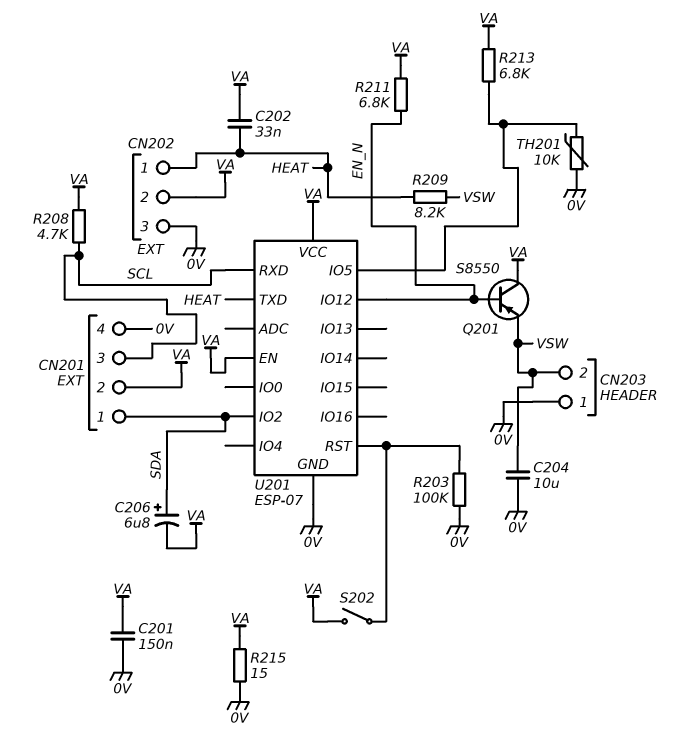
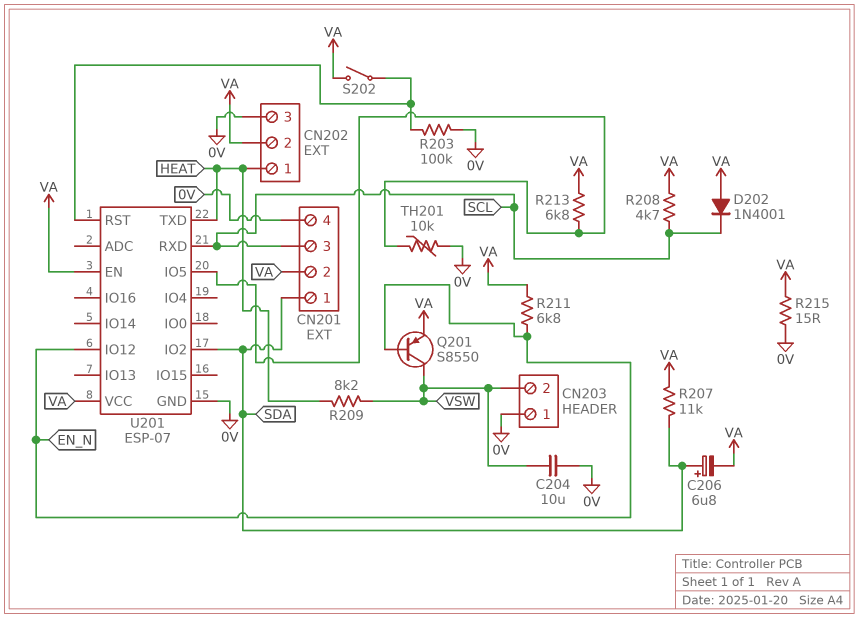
C201: 150nF (0V, VA) -> none
C202: 33nF (HEAT, VA) -> none
D202: none -> diode 1N4001 (A VA, K SCL)
Q201: PNP S8550 (B EN_N, C VA, E VSW) -> PNP S8550 (B EN_N, C VSW, E VA)
R207: none -> 11k (SDA, VA)

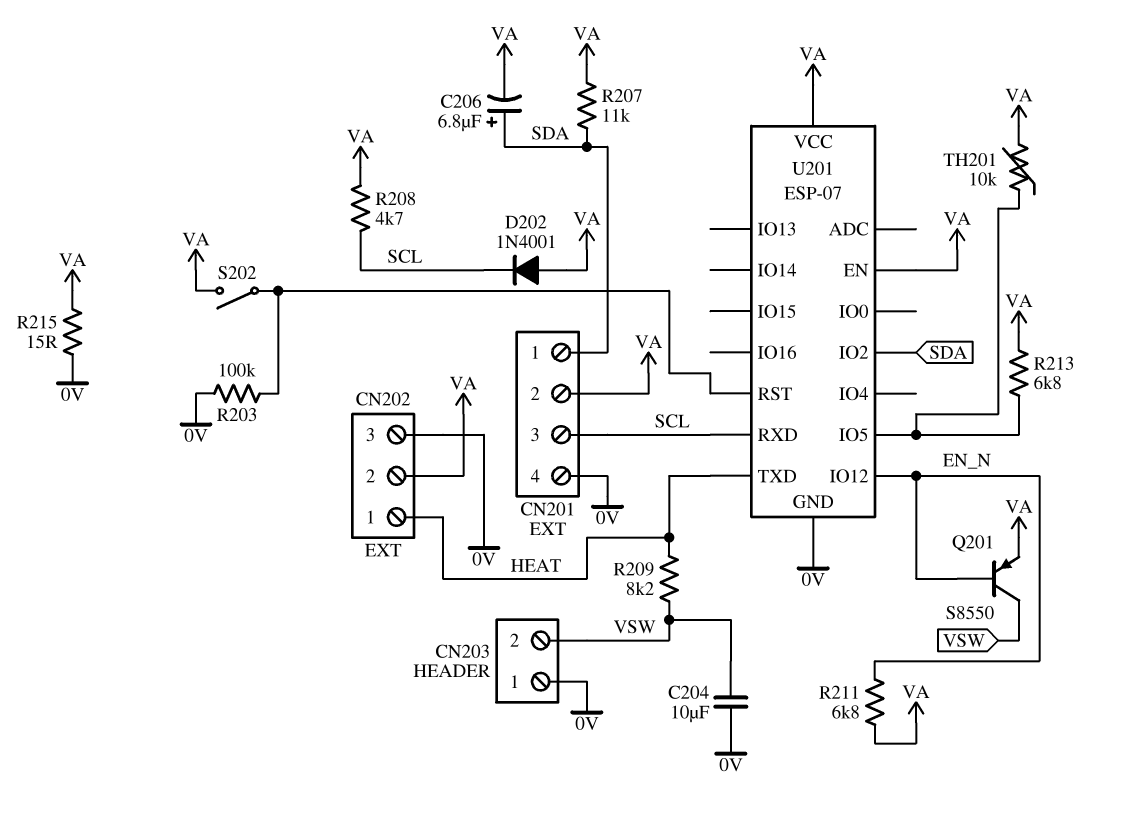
TH201: 10k (0V, U201/IO5) -> 10k (U201/IO5, VA)

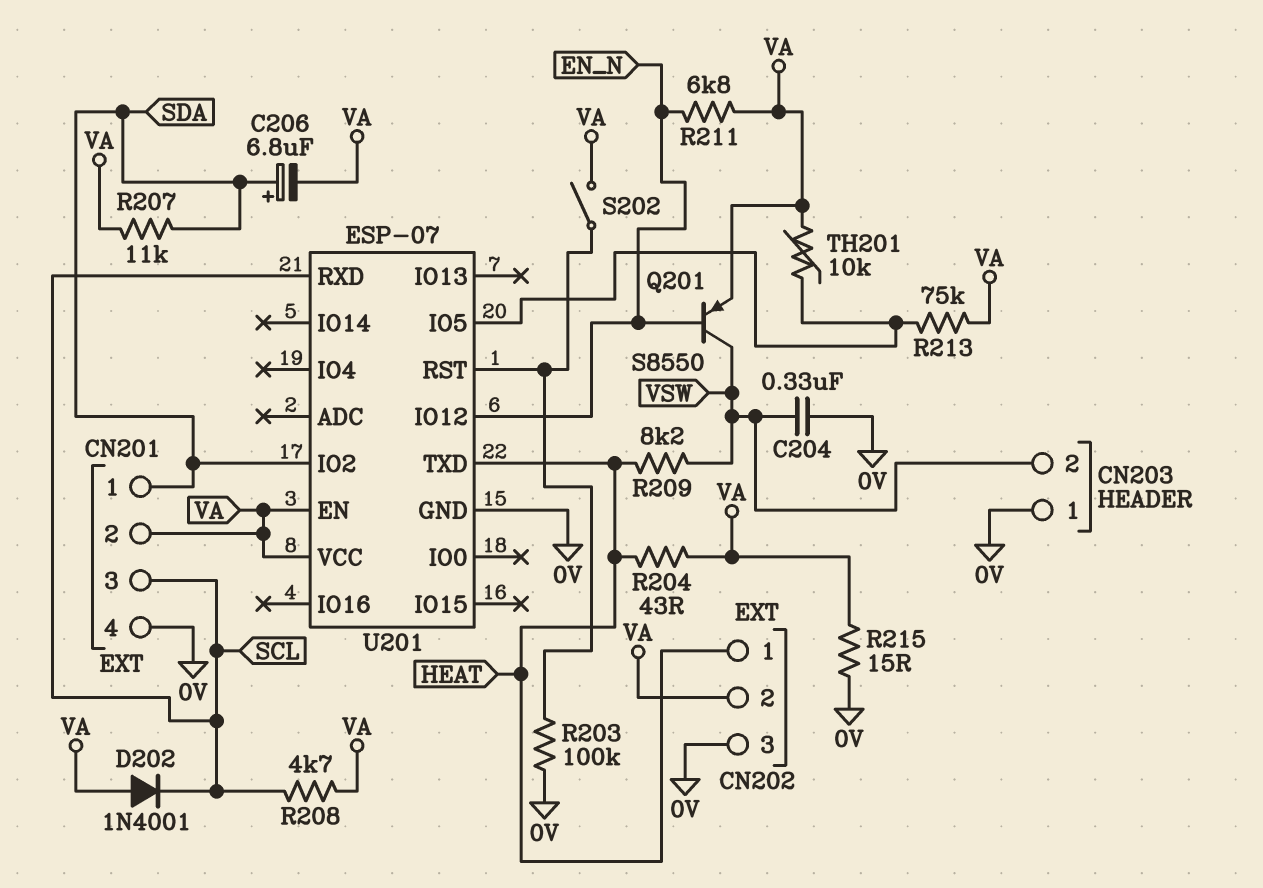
C204: 10uF (0V, VSW) -> 330nF (0V, VSW)
R204: none -> 43 (HEAT, VA)
R213: 6.8k (U201/IO5, VA) -> 75k (U201/IO5, VA)

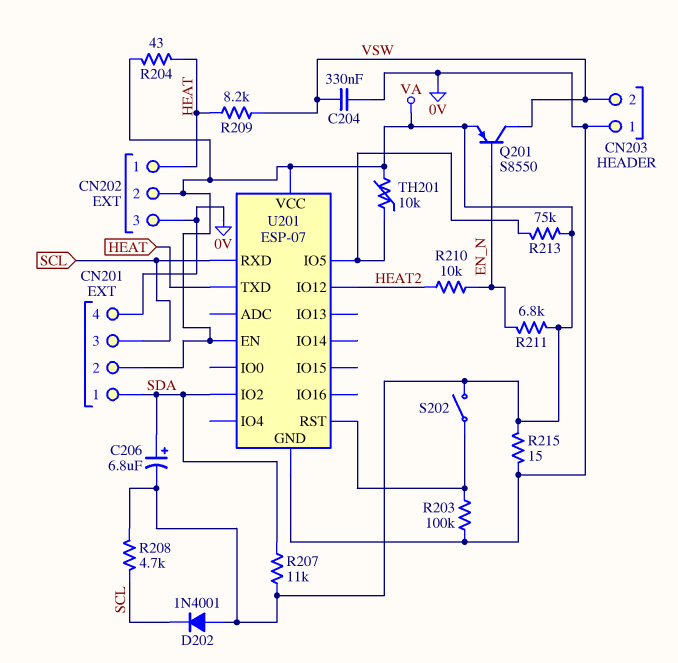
R210: none -> 10k (EN_N, HEAT2)
U201 pin IO12: EN_N -> HEAT2

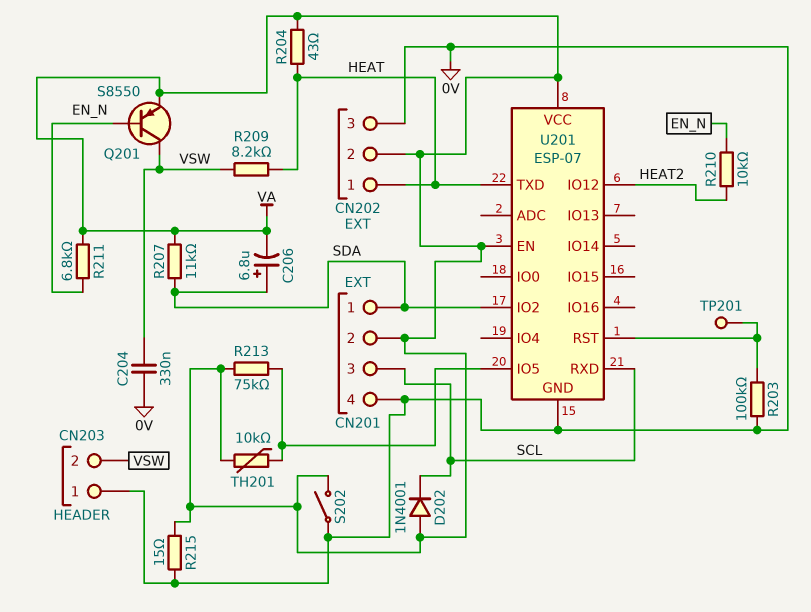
R208: 4.7k (SCL, VA) -> none
S202: switch (U201/RST, VA) -> switch (0V, VA)
TP201: none -> test point (U201/RST)

